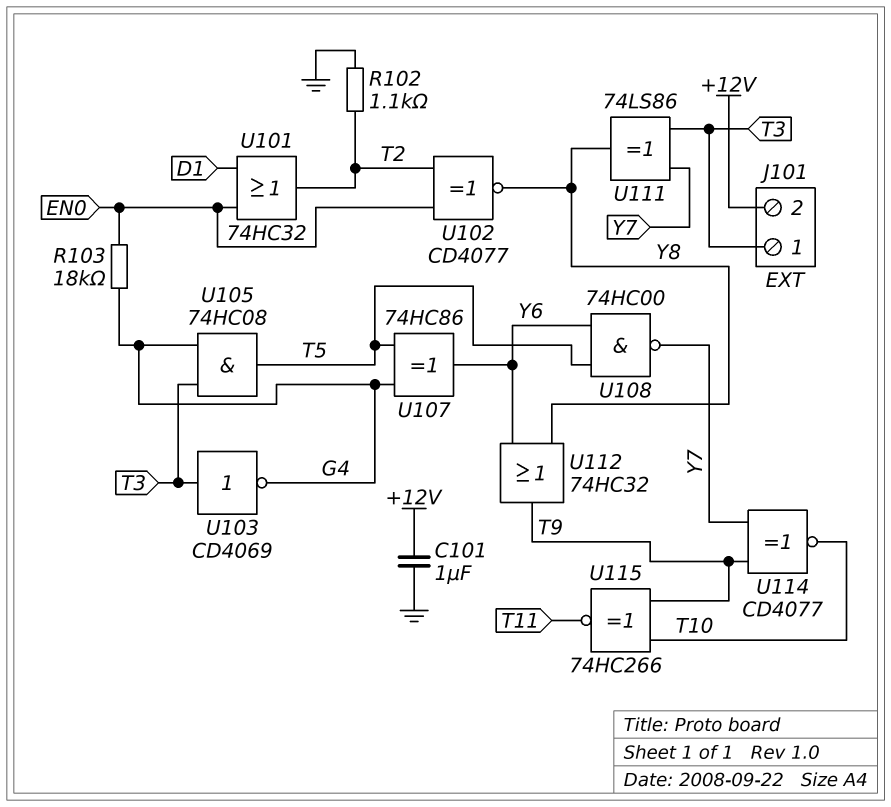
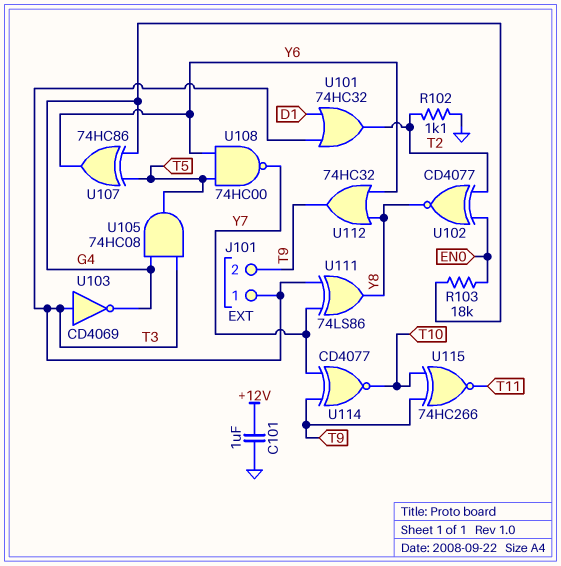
J101 pin 2: +12V -> T9
U101: OR 74HC32 (in D1, in EN0, out T2) -> OR 74HC32 (in D1, in T3, out T2)

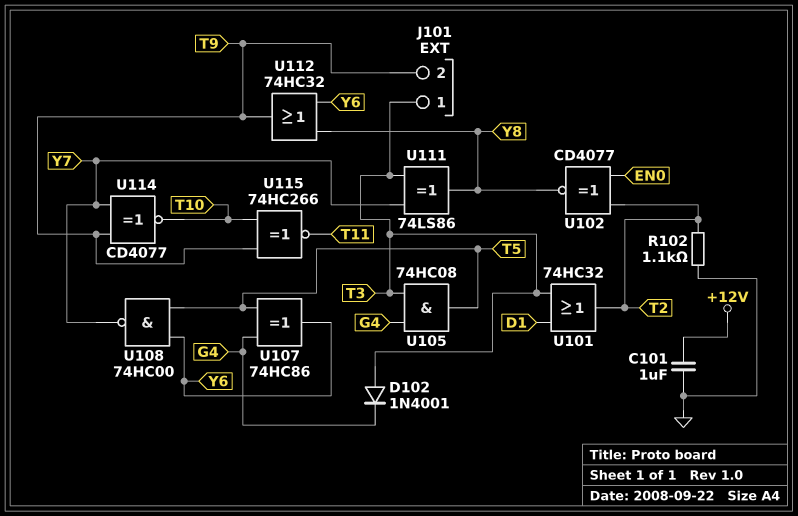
D102: none -> diode 1N4001 (A T3, K G4)
R103: 18k (EN0, G4) -> none
U103: NOT CD4069 (in T3, out G4) -> none

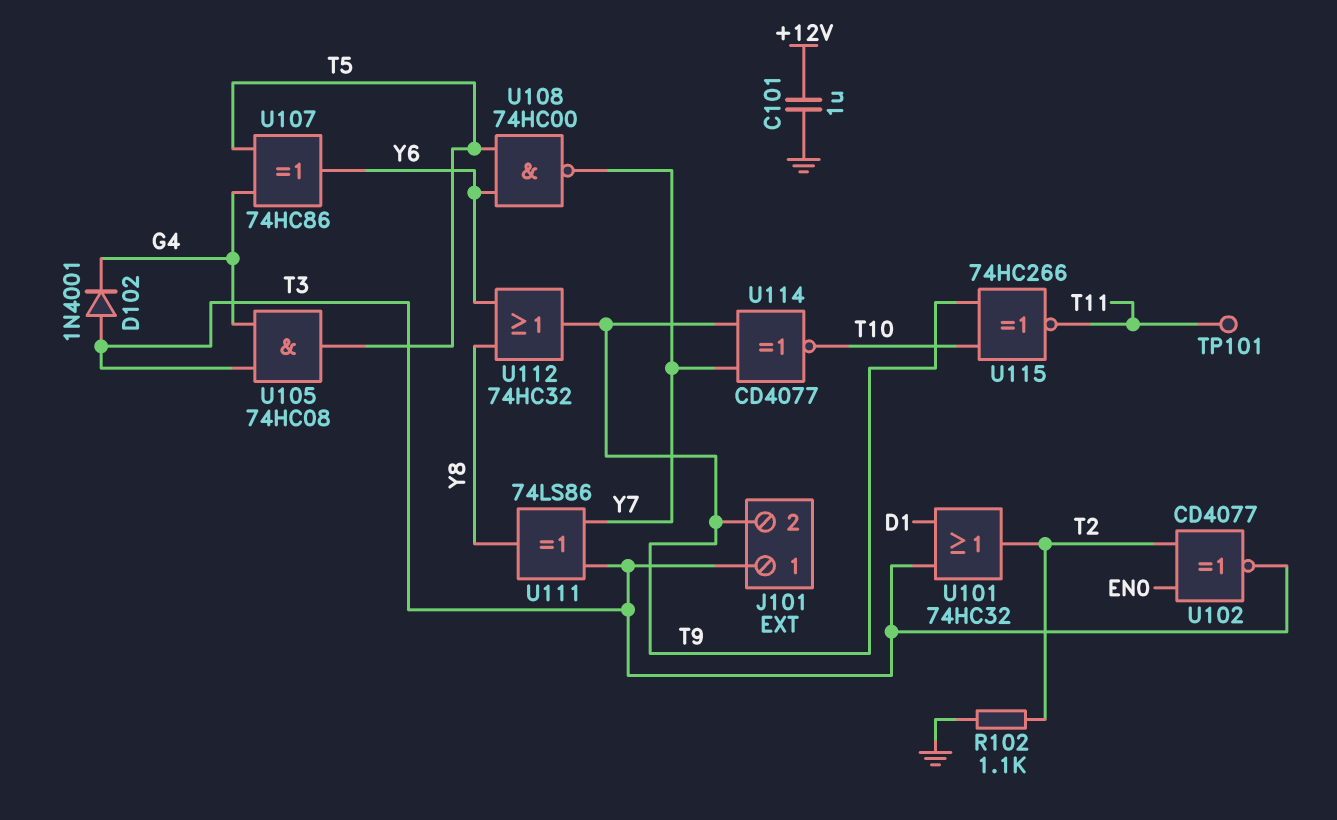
TP101: none -> test point (T11)
U102: XNOR CD4077 (in EN0, in T2, out Y8) -> XNOR CD4077 (in EN0, in T2, out T3)

